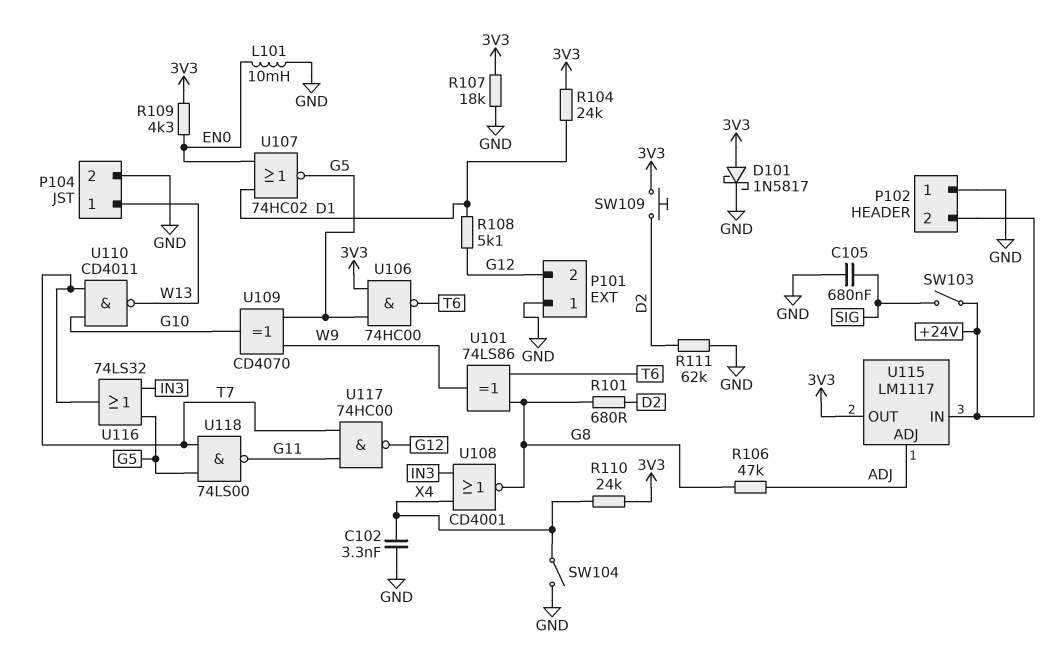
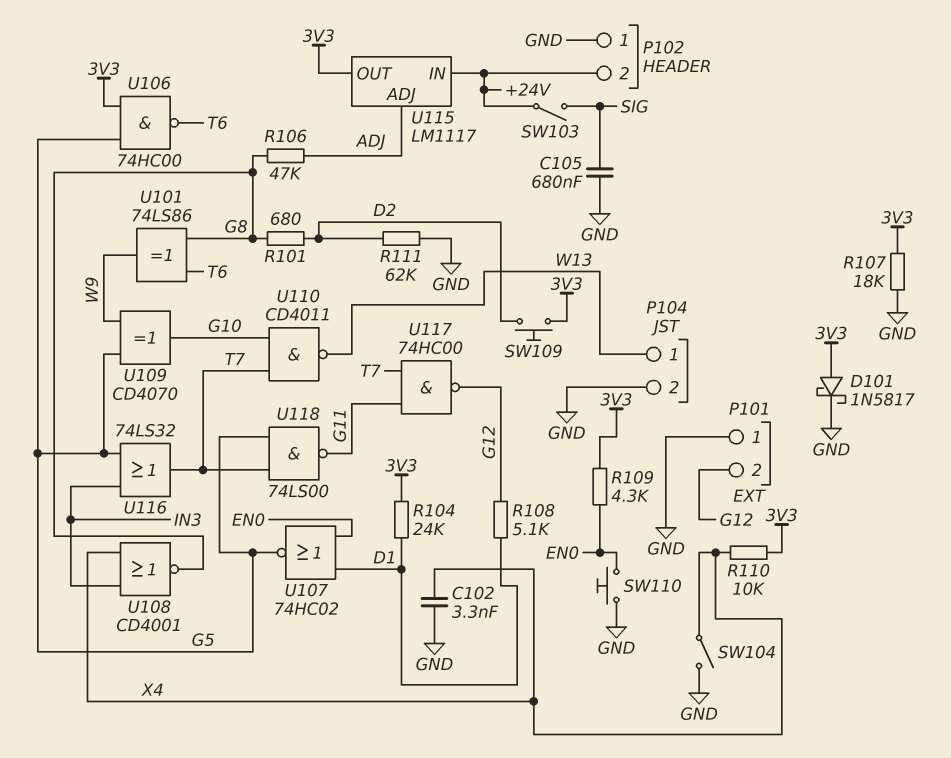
L101: 10mH (EN0, GND) -> none
R110: 24k (3V3, X4) -> 10k (3V3, X4)
SW110: none -> button (EN0, GND)

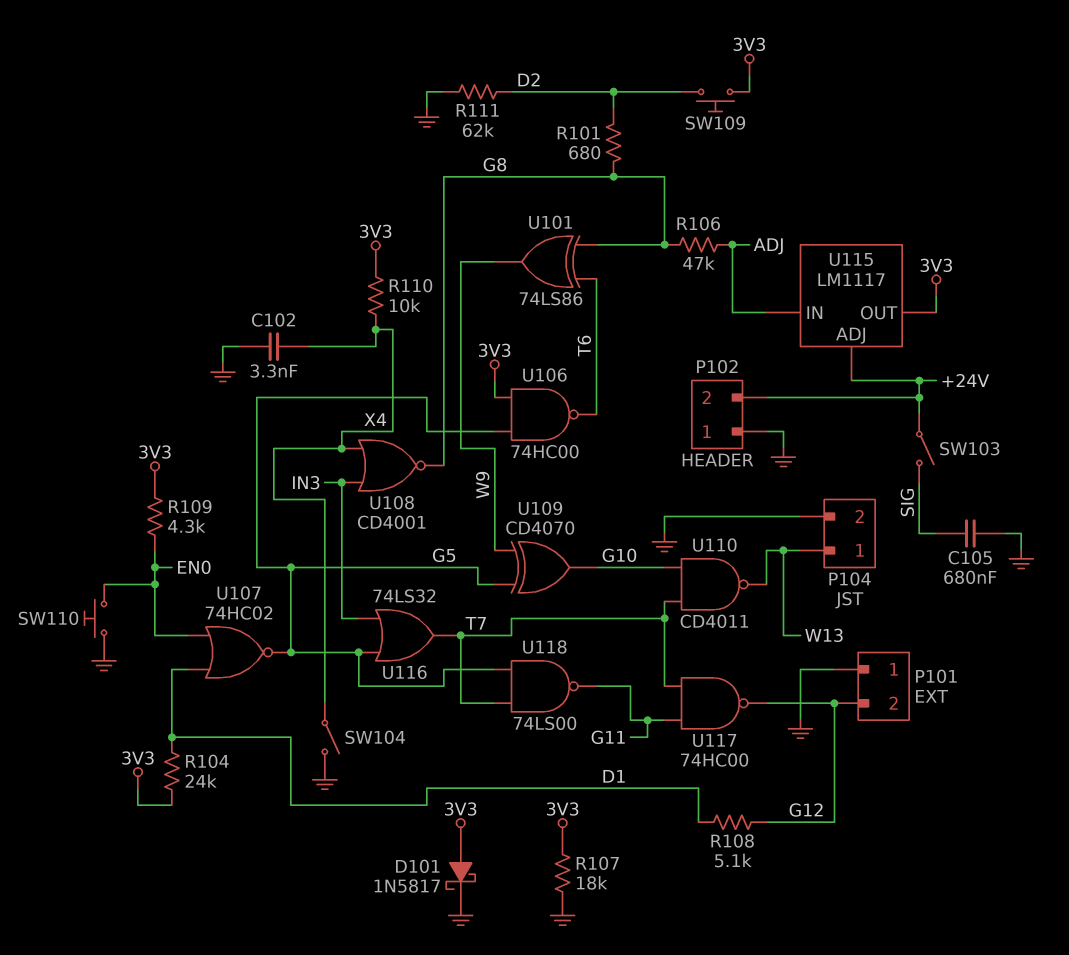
U115 pin ADJ: ADJ -> +24V
U115 pin IN: +24V -> ADJ

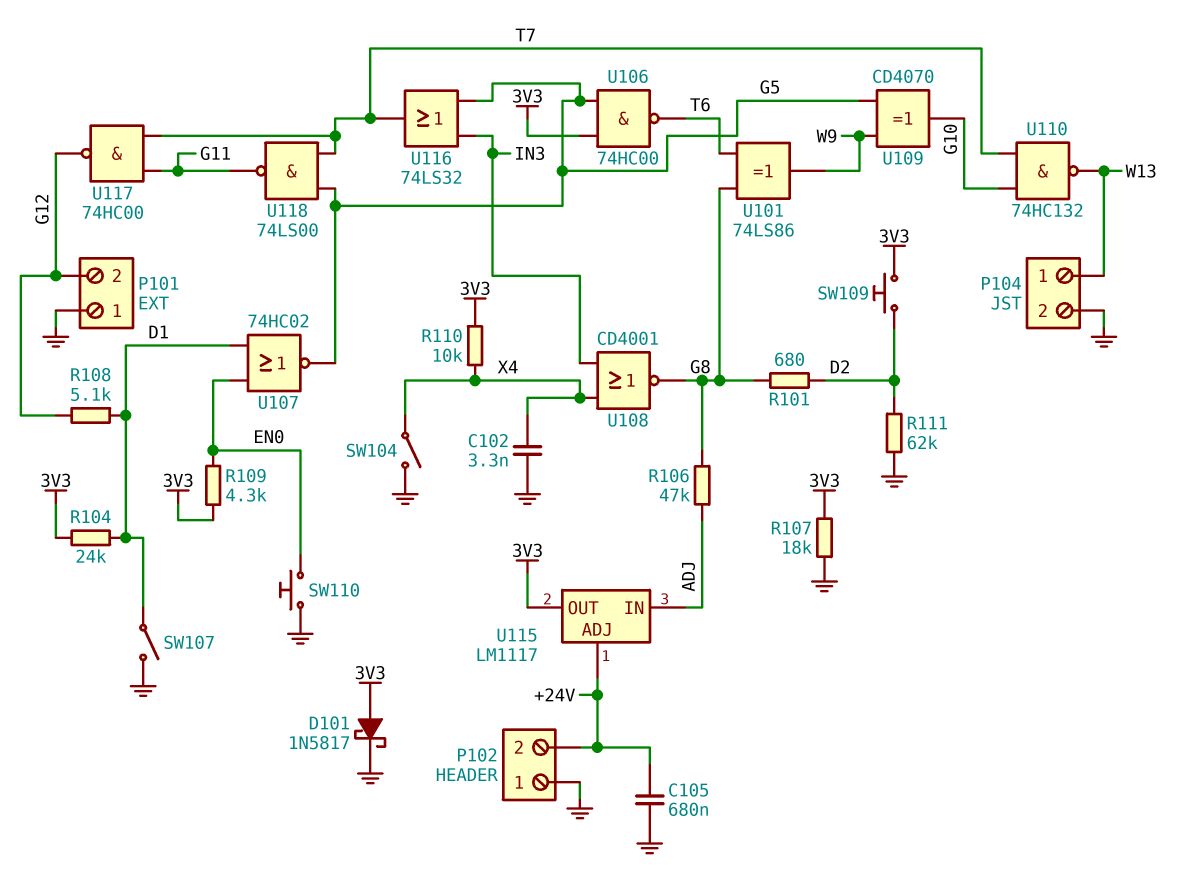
C105: 680nF (GND, SIG) -> 680nF (+24V, GND)
SW103: switch (+24V, SIG) -> none
SW107: none -> switch (D1, GND)
U110: NAND CD4011 (in G10, in T7, out W13) -> NAND 74HC132 (in G10, in T7, out W13)

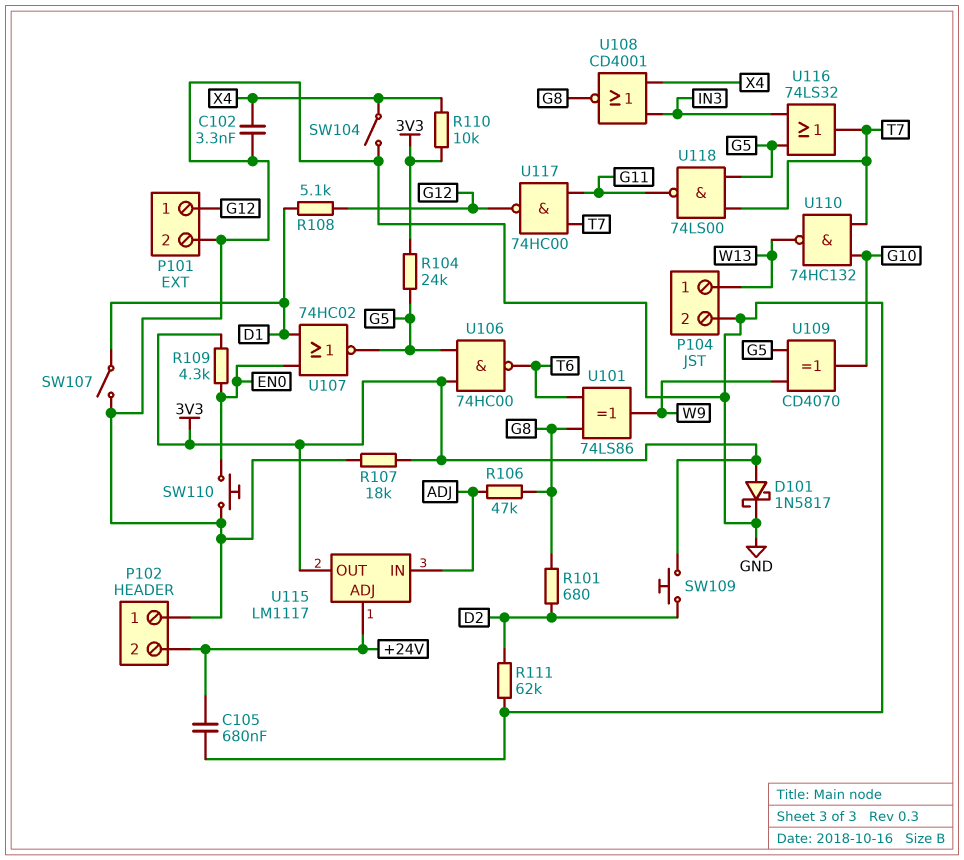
P101 pin 1: GND -> G12
P101 pin 2: G12 -> GND
R104: 24k (3V3, D1) -> 24k (3V3, G5)

